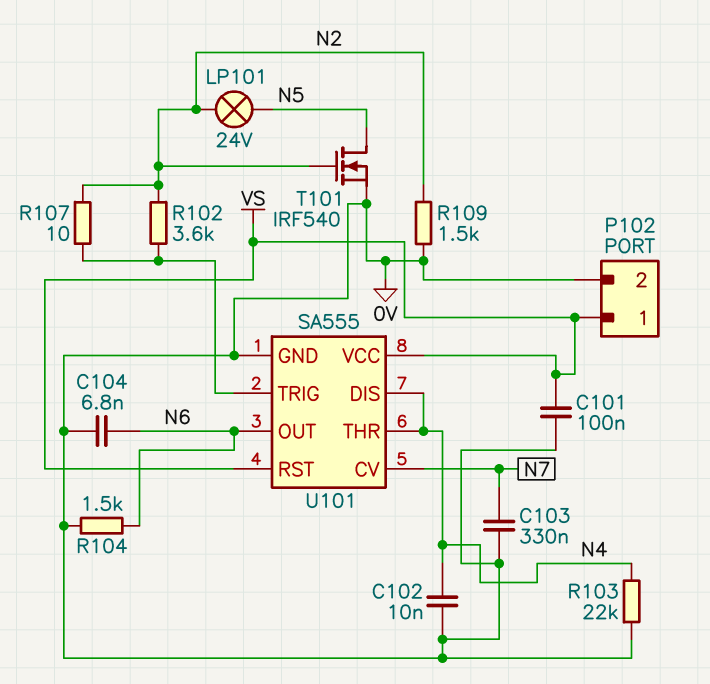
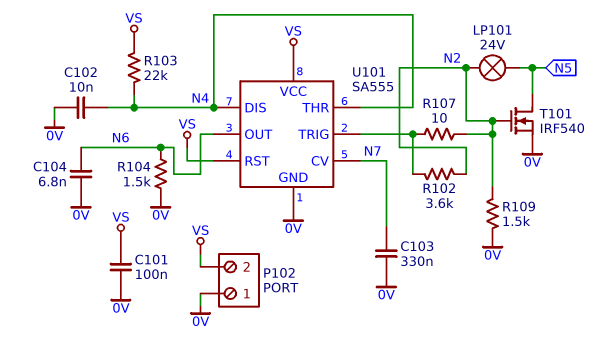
P102 pin 1: VS -> 0V
P102 pin 2: 0V -> VS
R103: 22k (0V, N4) -> 22k (N4, VS)

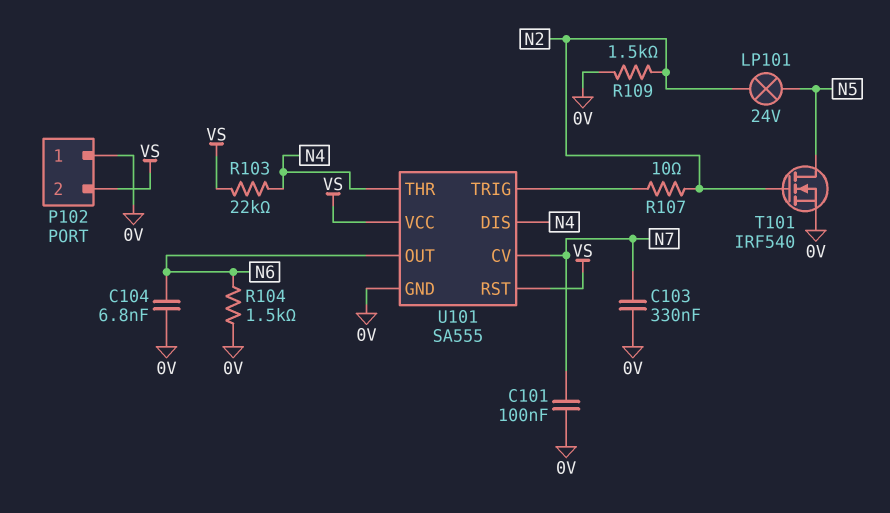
C101: 100nF (0V, VS) -> 100nF (0V, N7)
C102: 10nF (0V, N4) -> none
R102: 3.6k (N2, U101/TRIG) -> none

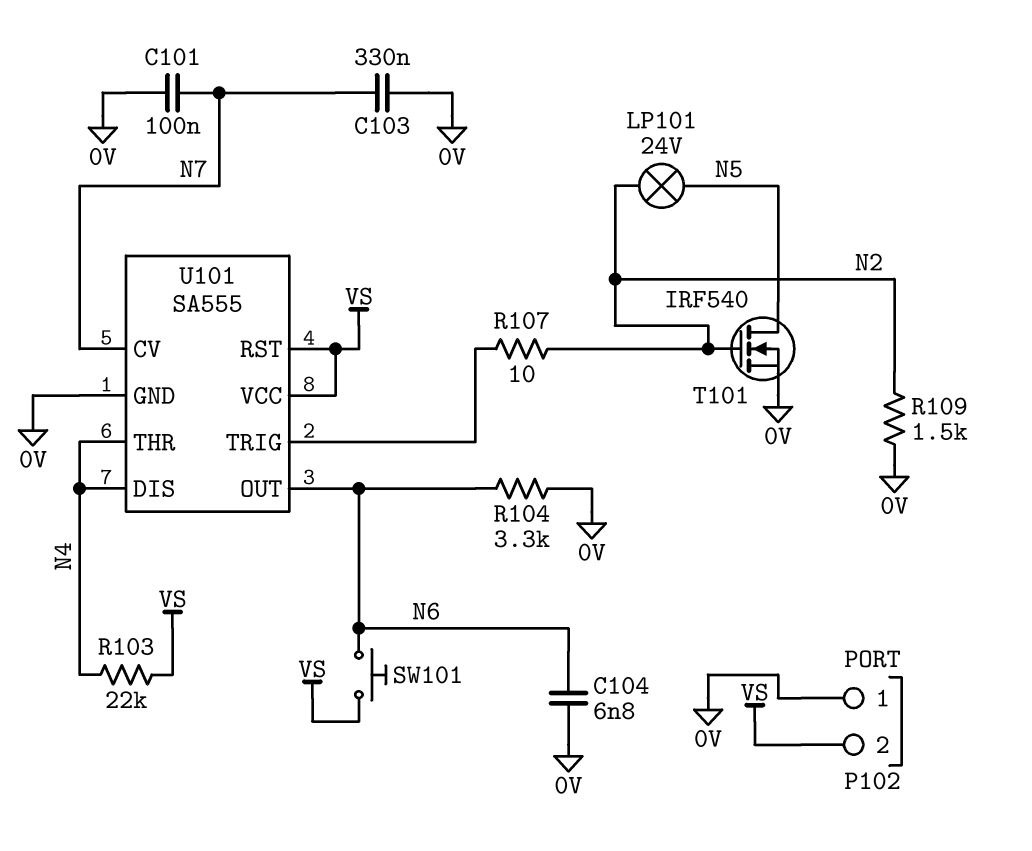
R104: 1.5k (0V, N6) -> 3.3k (0V, N6)
SW101: none -> button (N6, VS)

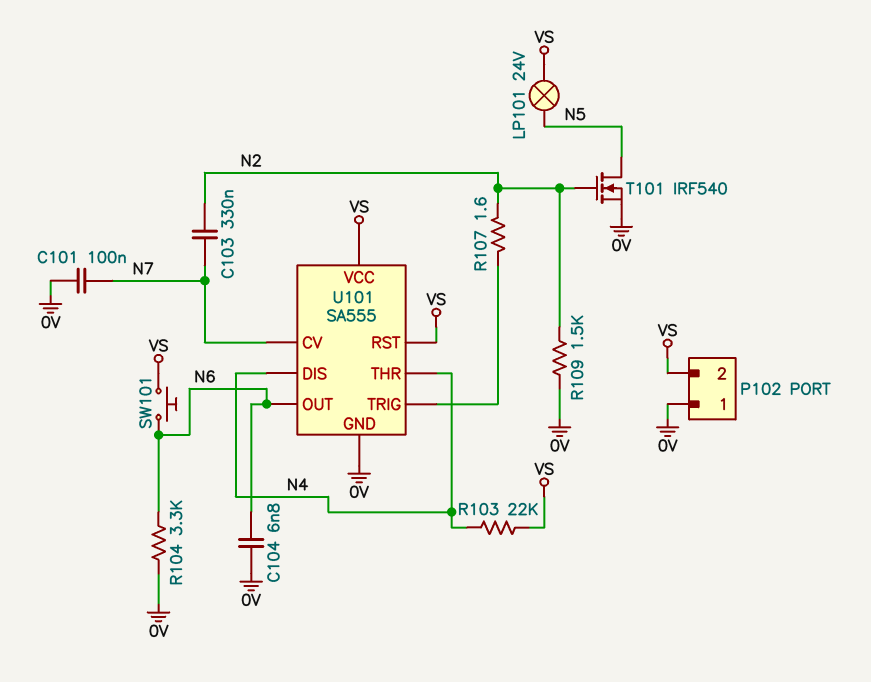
C103: 330nF (0V, N7) -> 330nF (N2, N7)
LP101: lamp 24V (N2, N5) -> lamp 24V (N5, VS)
R107: 10 (N2, U101/TRIG) -> 1.6 (N2, U101/TRIG)

